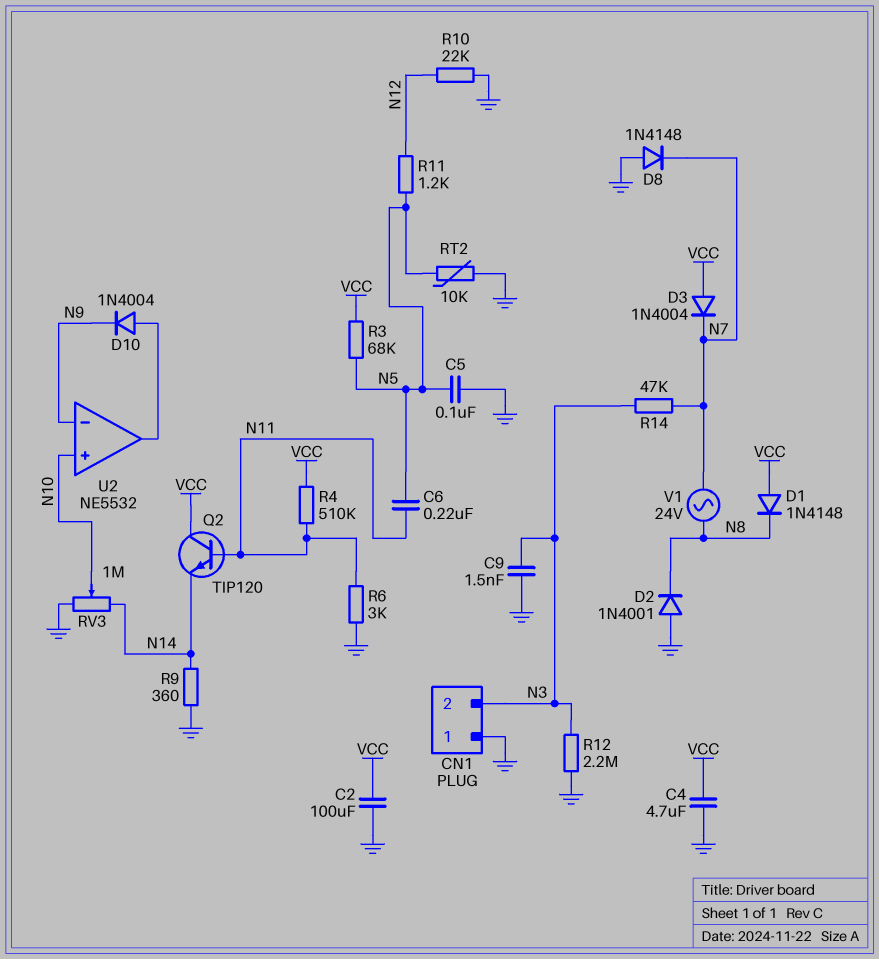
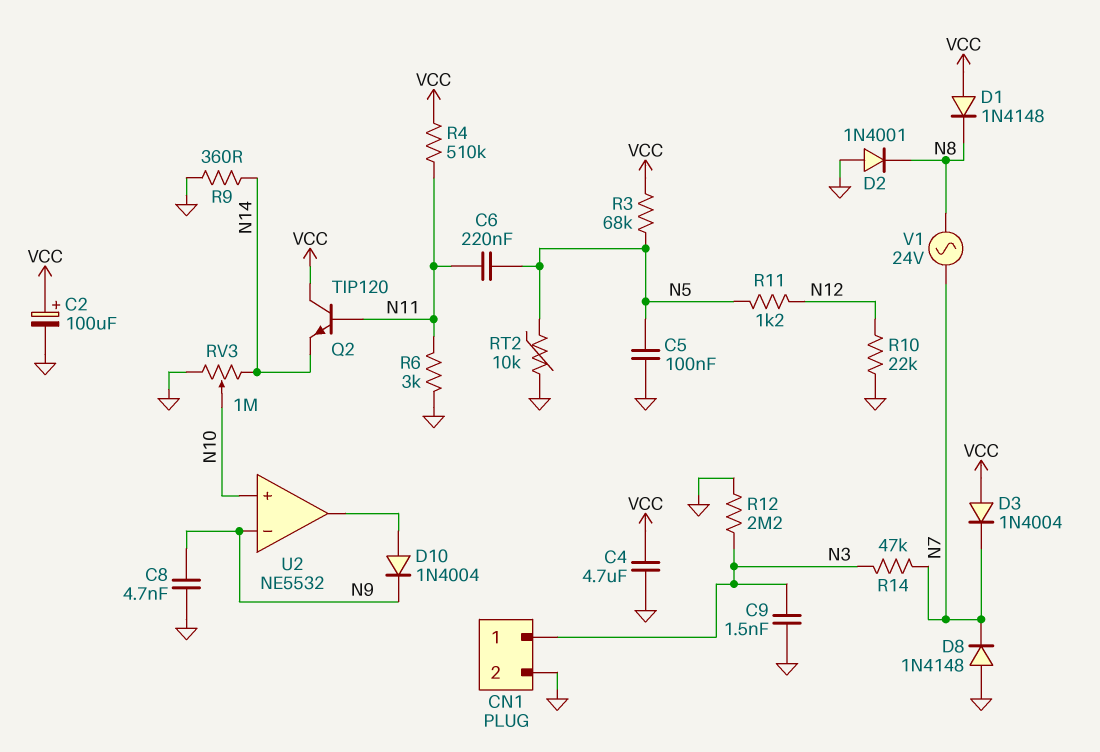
C2: 100uF (GND, VCC) -> 100uF (plus VCC, minus GND)
C8: none -> 4.7nF (GND, N9)
CN1 pin 1: GND -> N3
CN1 pin 2: N3 -> GND

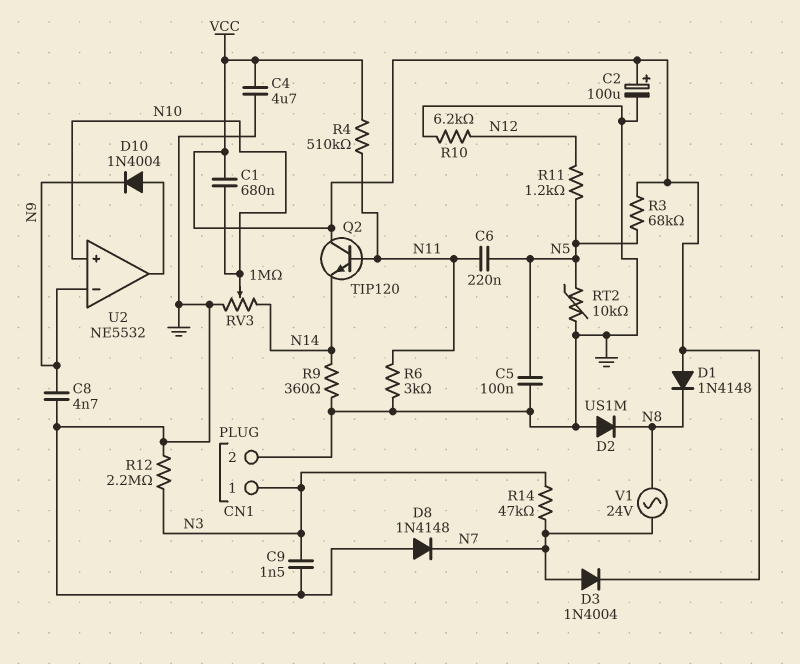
C1: none -> 680nF (N10, VCC)
D2: diode 1N4001 (A GND, K N8) -> diode US1M (A GND, K N8)
D3: diode 1N4004 (A VCC, K N7) -> diode 1N4004 (A N7, K VCC)
R10: 22k (GND, N12) -> 6.2k (GND, N12)

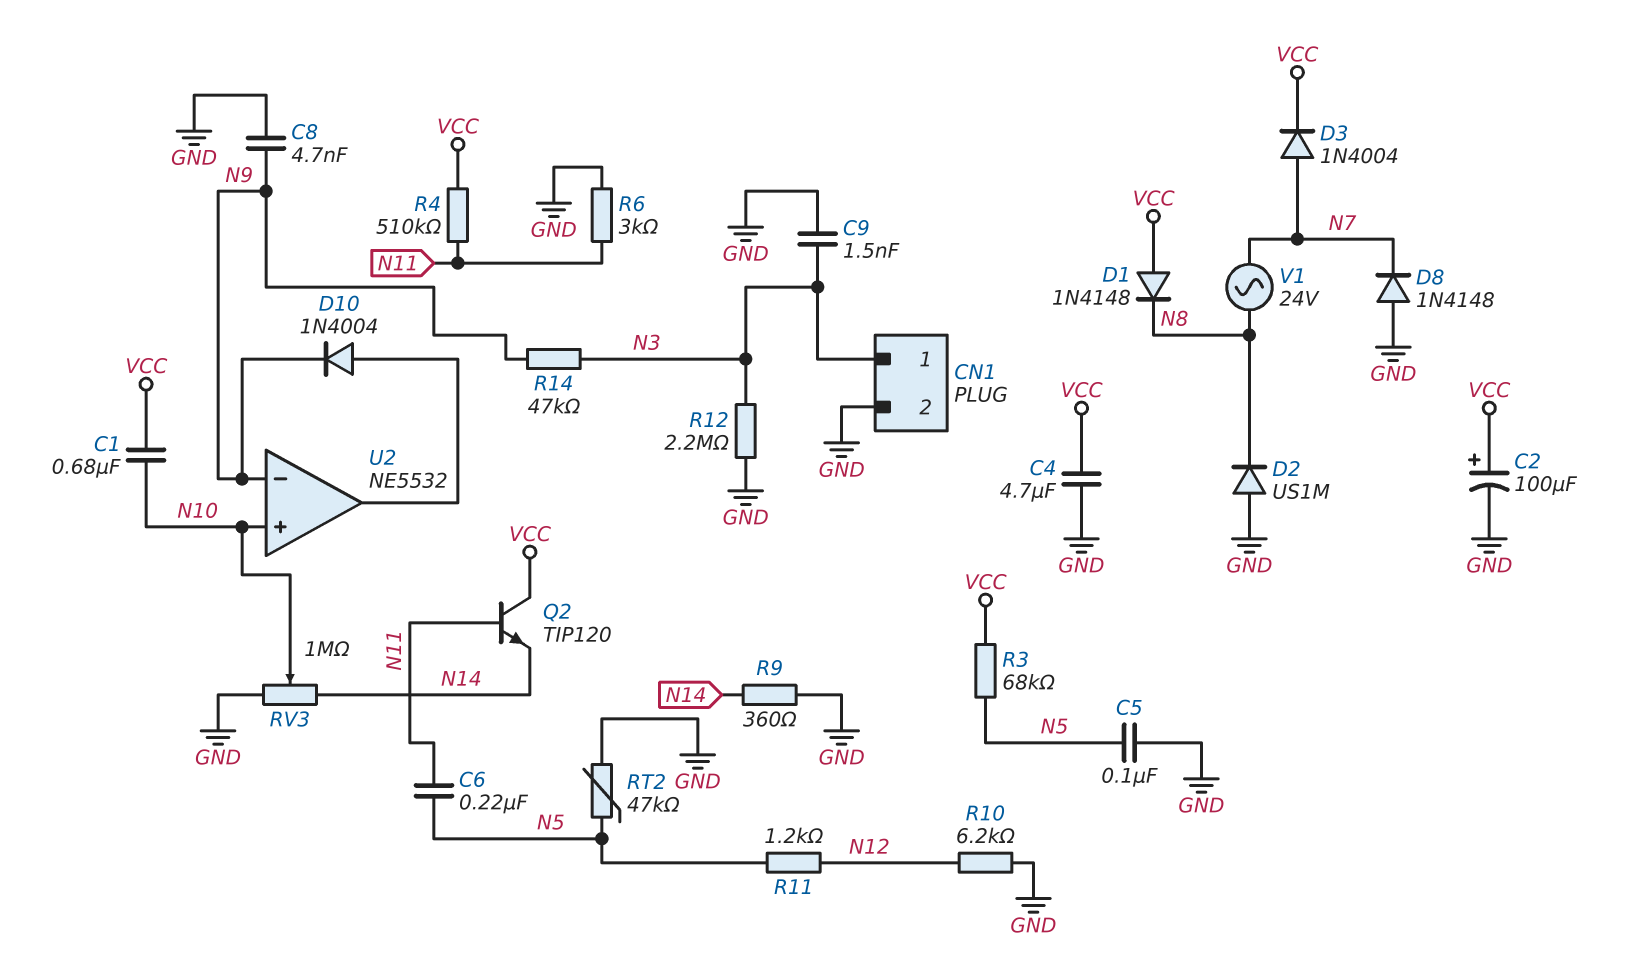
R14: 47k (N3, N7) -> 47k (N3, N9)
RT2: 10k (GND, N5) -> 47k (GND, N5)

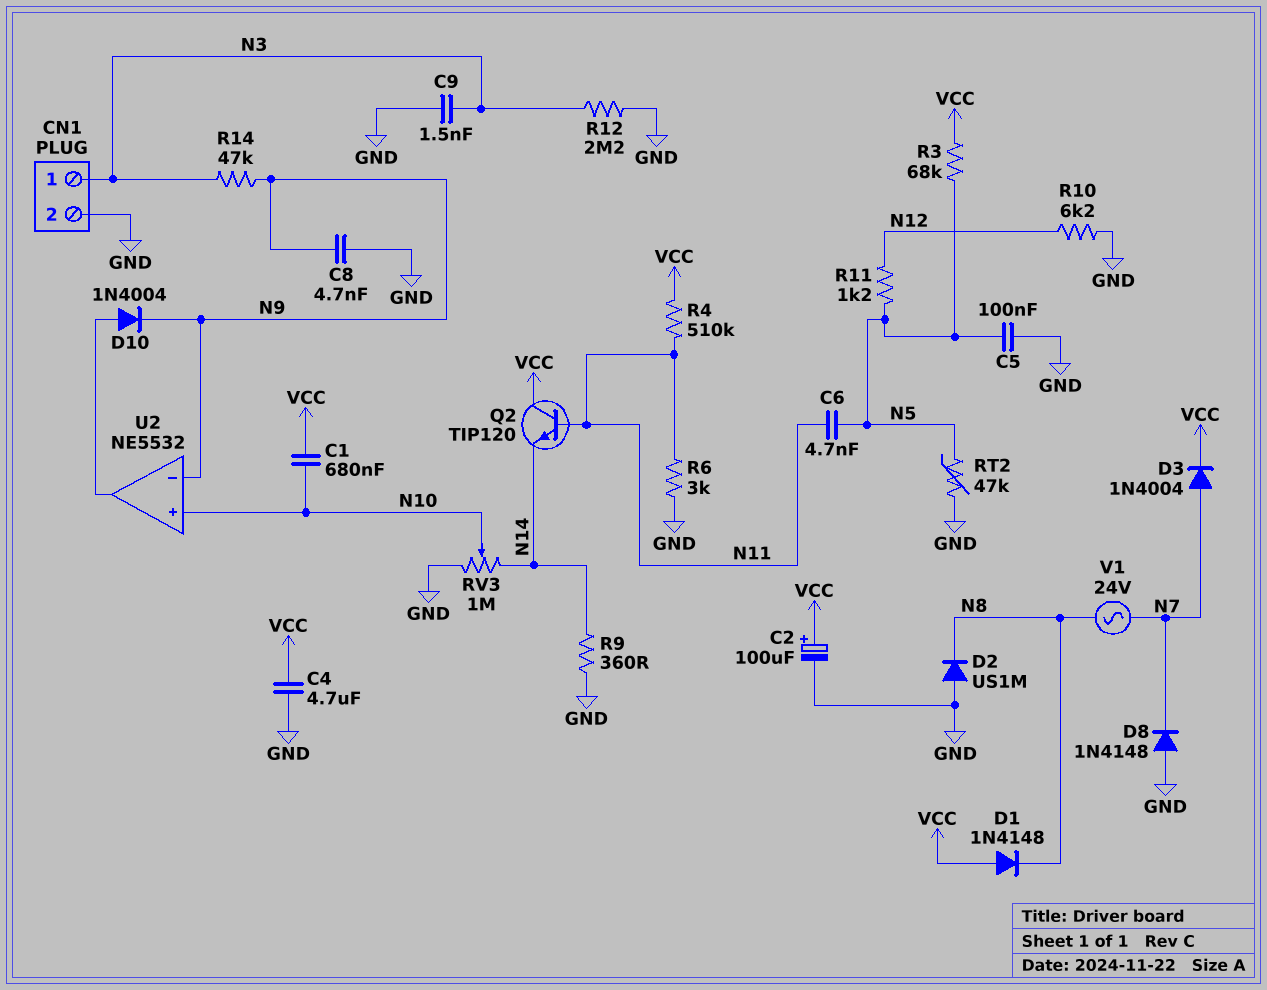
C6: 220nF (N5, N11) -> 4.7nF (N5, N11)

